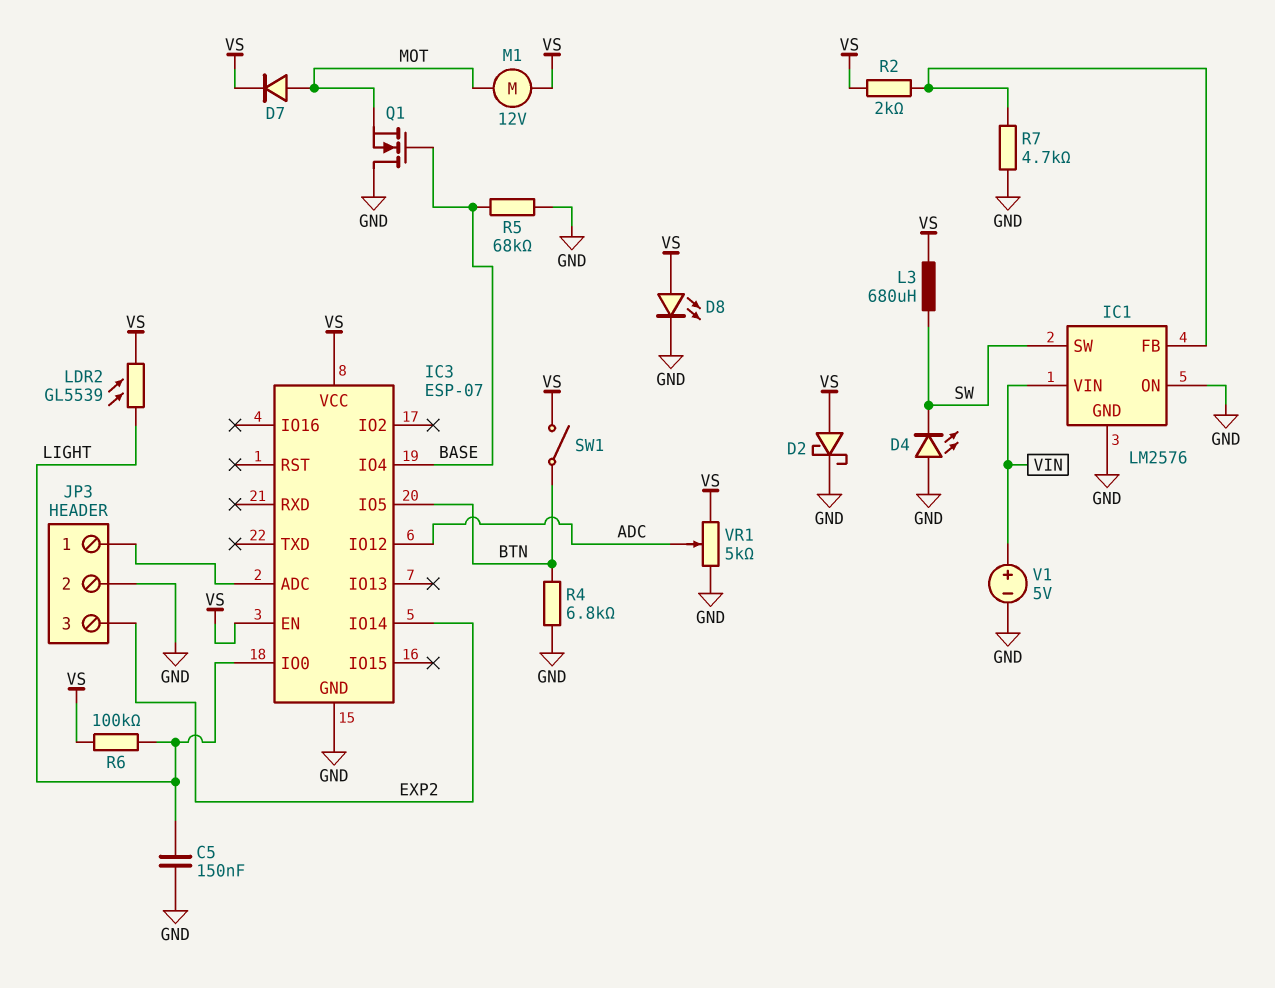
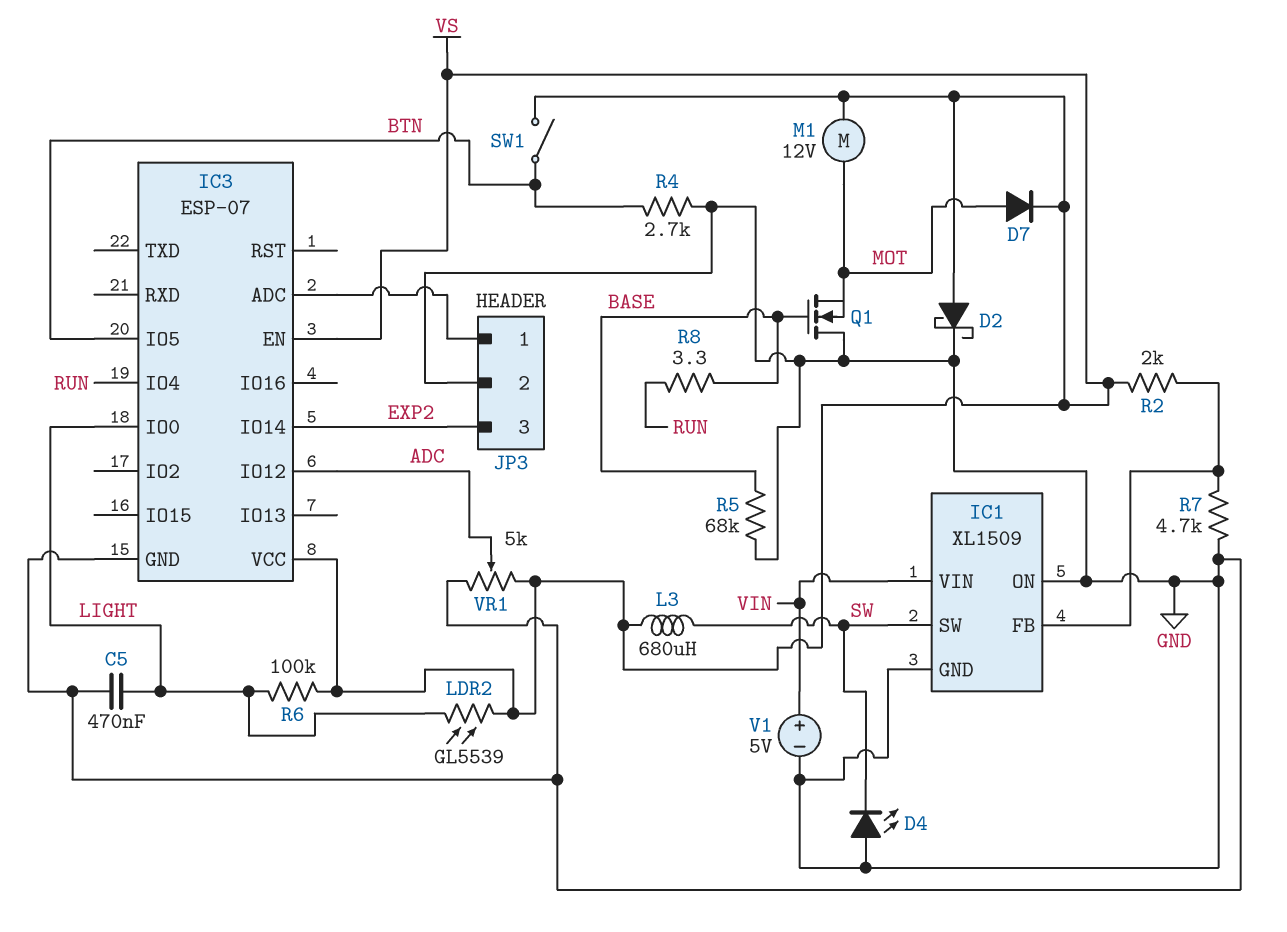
C5: 150nF (GND, LIGHT) -> 470nF (GND, LIGHT)
D8: LED (A VS, K GND) -> none
IC1: LM2576 -> XL1509
IC3 pin IO4: BASE -> RUN
R4: 6.8k (BTN, GND) -> 2.7k (BTN, GND)
R8: none -> 3.3 (BASE, RUN)

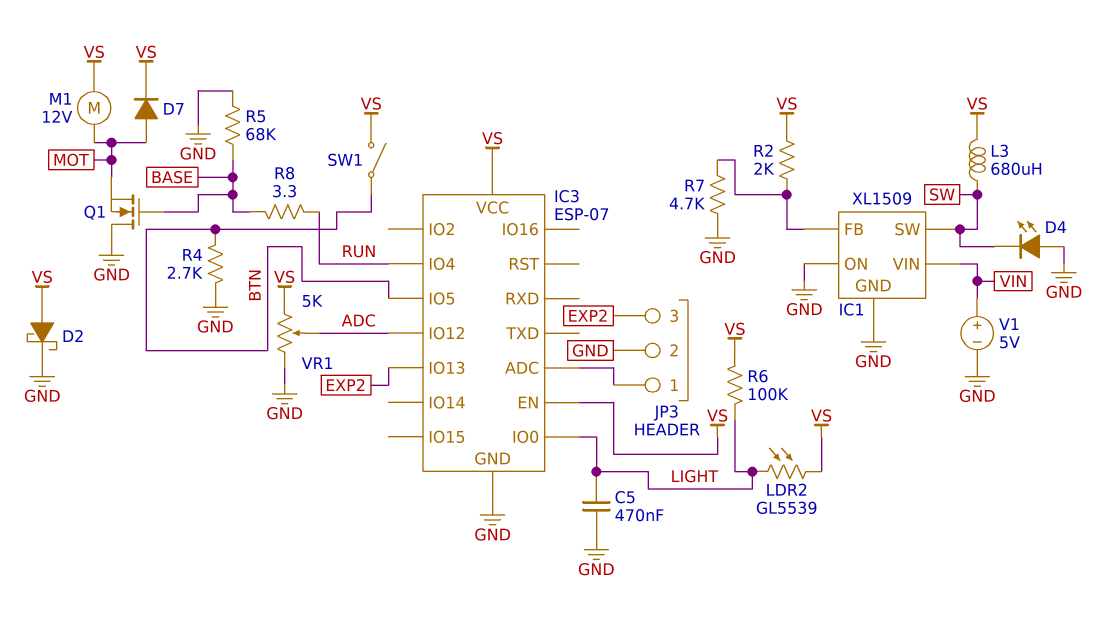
IC3 pin IO13: none -> EXP2
IC3 pin IO14: EXP2 -> none

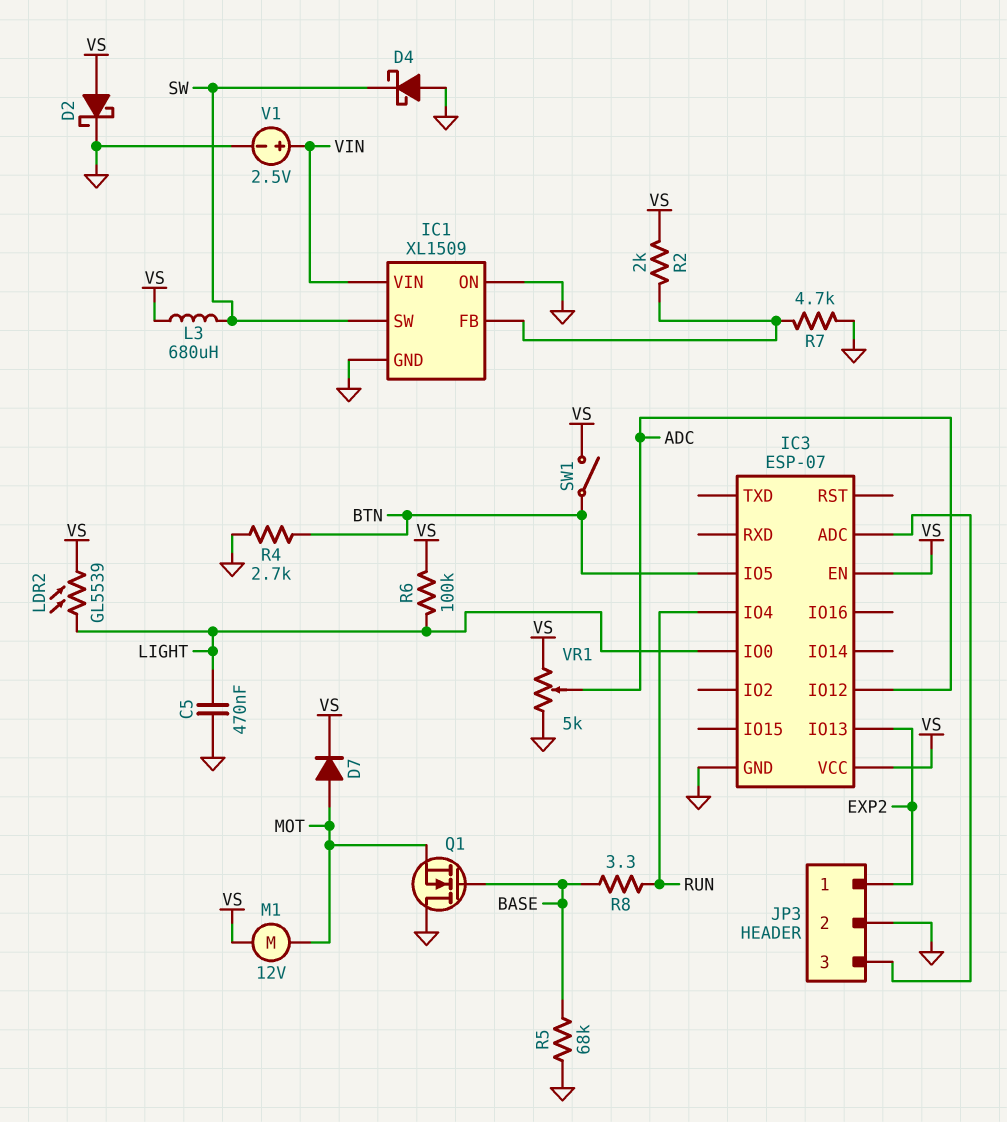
D4: LED (A GND, K SW) -> schottky (A GND, K SW)
JP3 pin 1: IC3/ADC -> EXP2
JP3 pin 3: EXP2 -> IC3/ADC
V1: 5V (plus VIN, minus GND) -> 2.5V (plus VIN, minus GND)

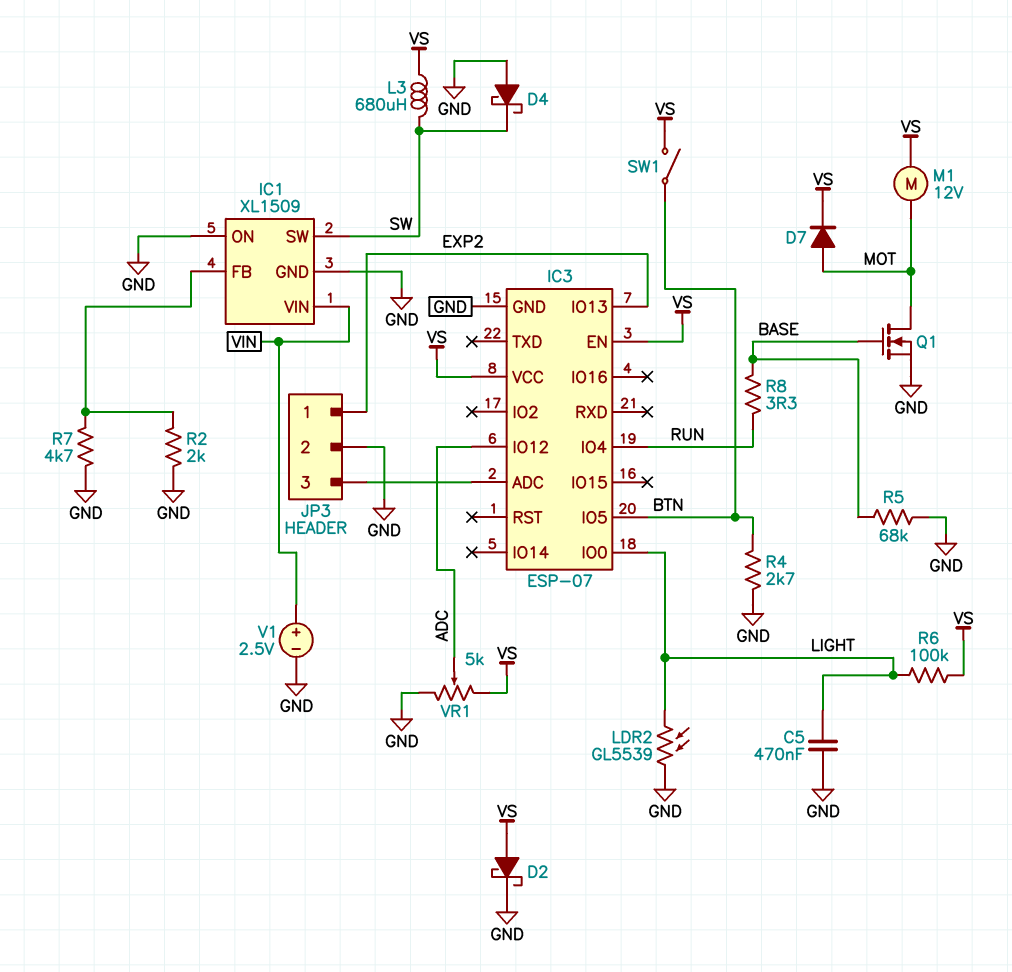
LDR2: GL5539 (LIGHT, VS) -> GL5539 (GND, LIGHT)
Q1: NMOS (G BASE, D GND, S MOT) -> NMOS (G BASE, D MOT, S GND)
R2: 2k (IC1/FB, VS) -> 2k (GND, IC1/FB)

